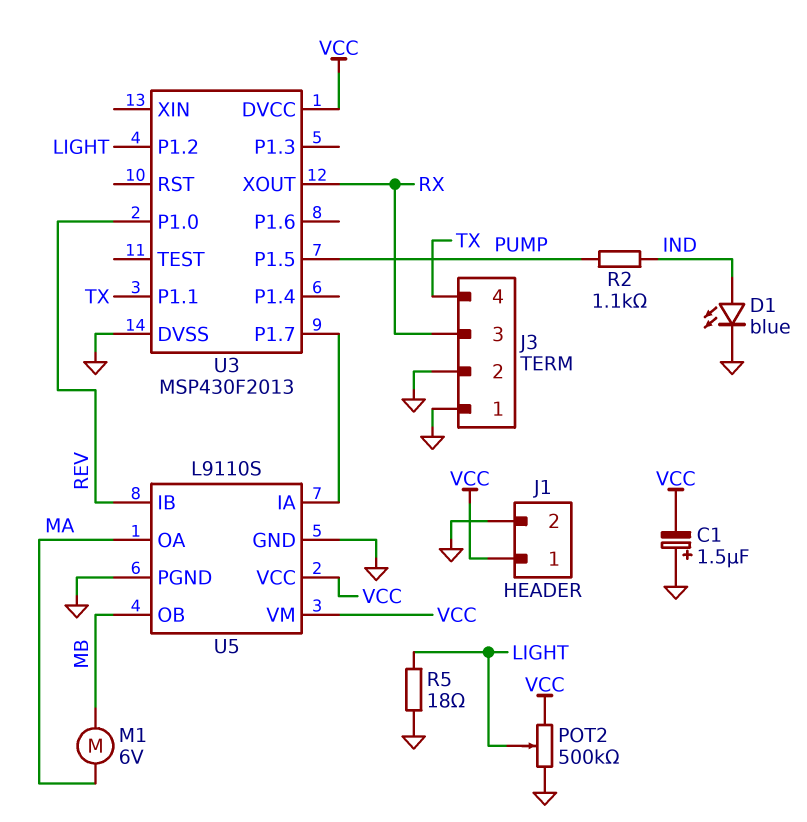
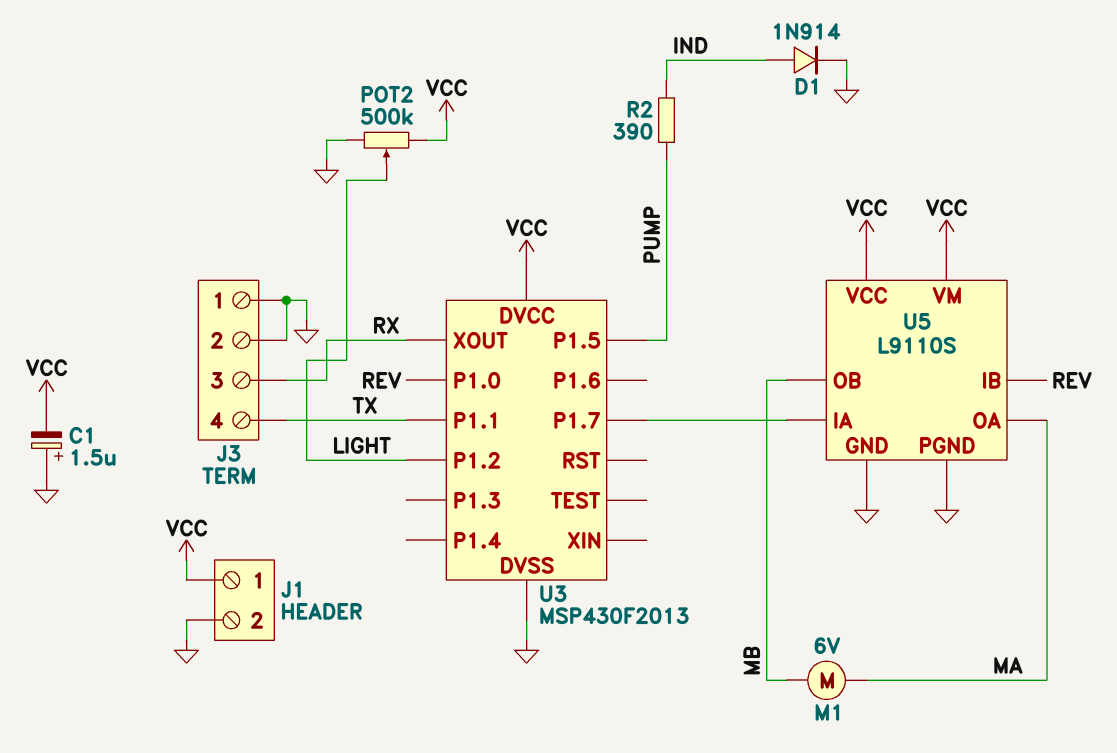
D1: LED blue (A IND, K GND) -> diode 1N914 (A IND, K GND)
R2: 1.1k (IND, PUMP) -> 390 (IND, PUMP)
R5: 18 (GND, LIGHT) -> none

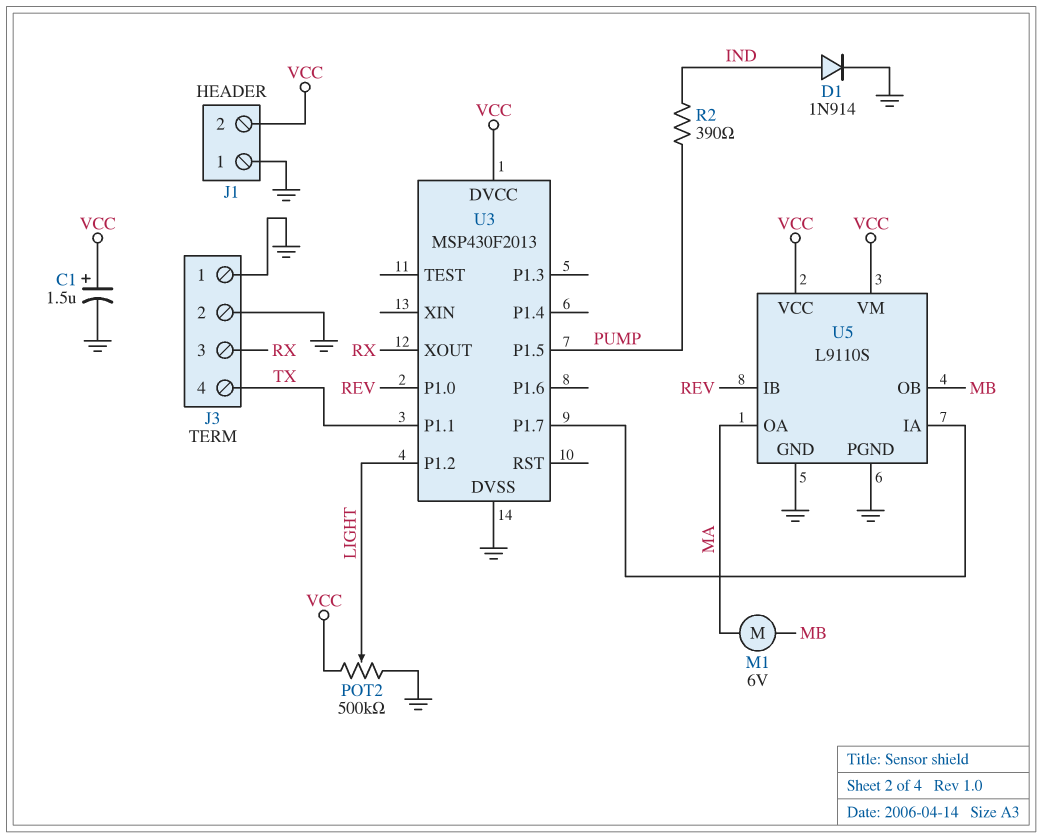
C1: 1.5uF (plus GND, minus VCC) -> 1.5uF (plus VCC, minus GND)
J1 pin 1: VCC -> GND
J1 pin 2: GND -> VCC

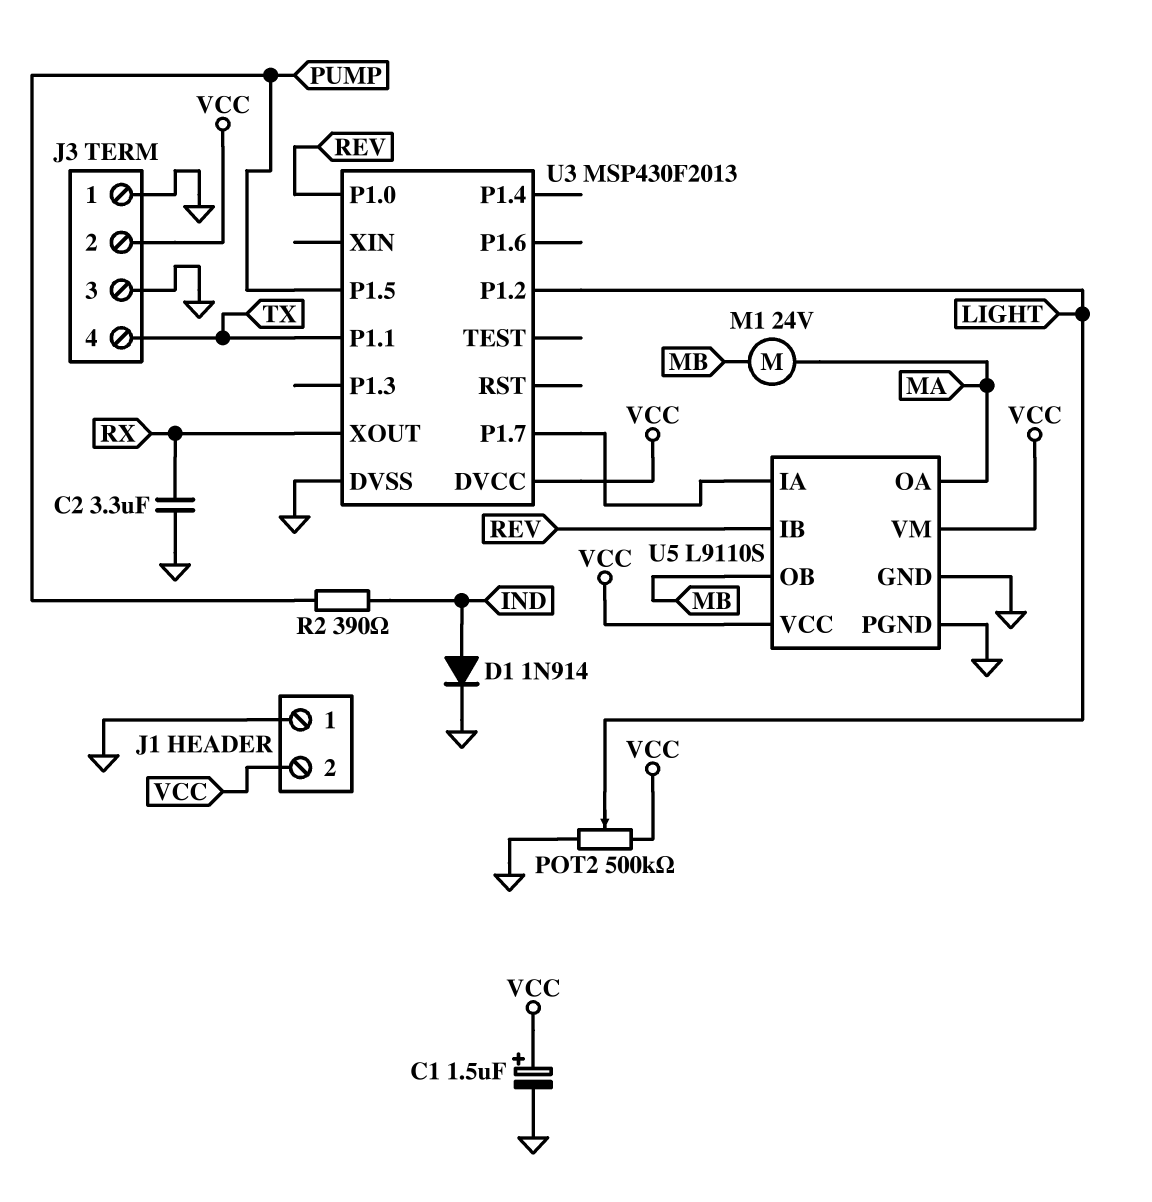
C2: none -> 3.3uF (GND, RX)
J3 pin 2: GND -> VCC
J3 pin 3: RX -> GND
M1: motor 6V (MA, MB) -> motor 24V (MA, MB)

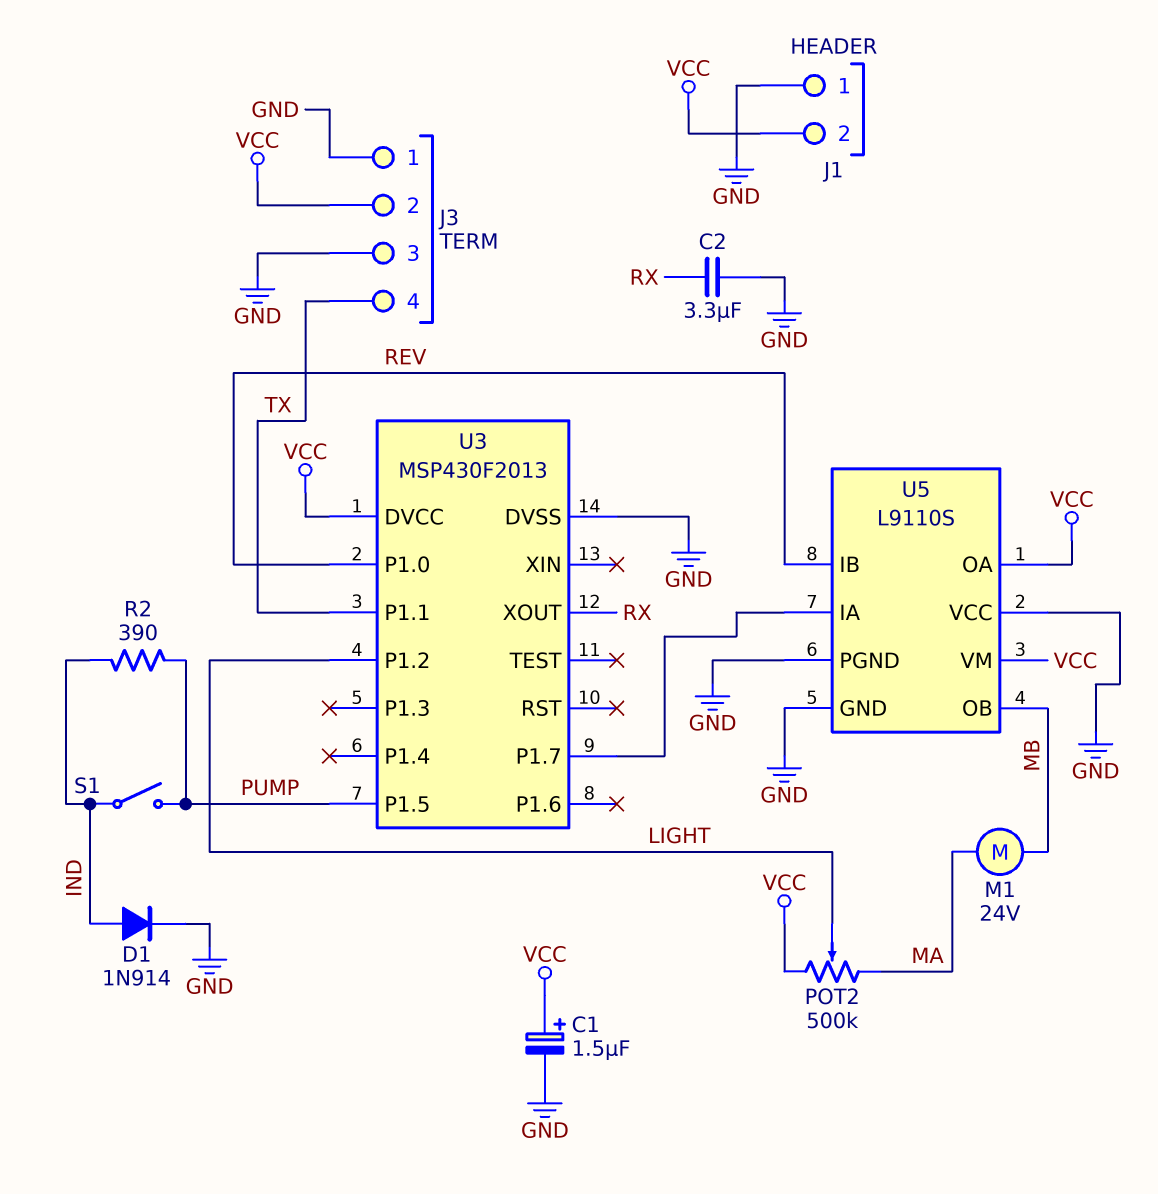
POT2: 500k (GND, VCC, wiper LIGHT) -> 500k (MA, VCC, wiper LIGHT)
S1: none -> switch (IND, PUMP)
U5 pin OA: MA -> VCC
U5 pin VCC: VCC -> GND

